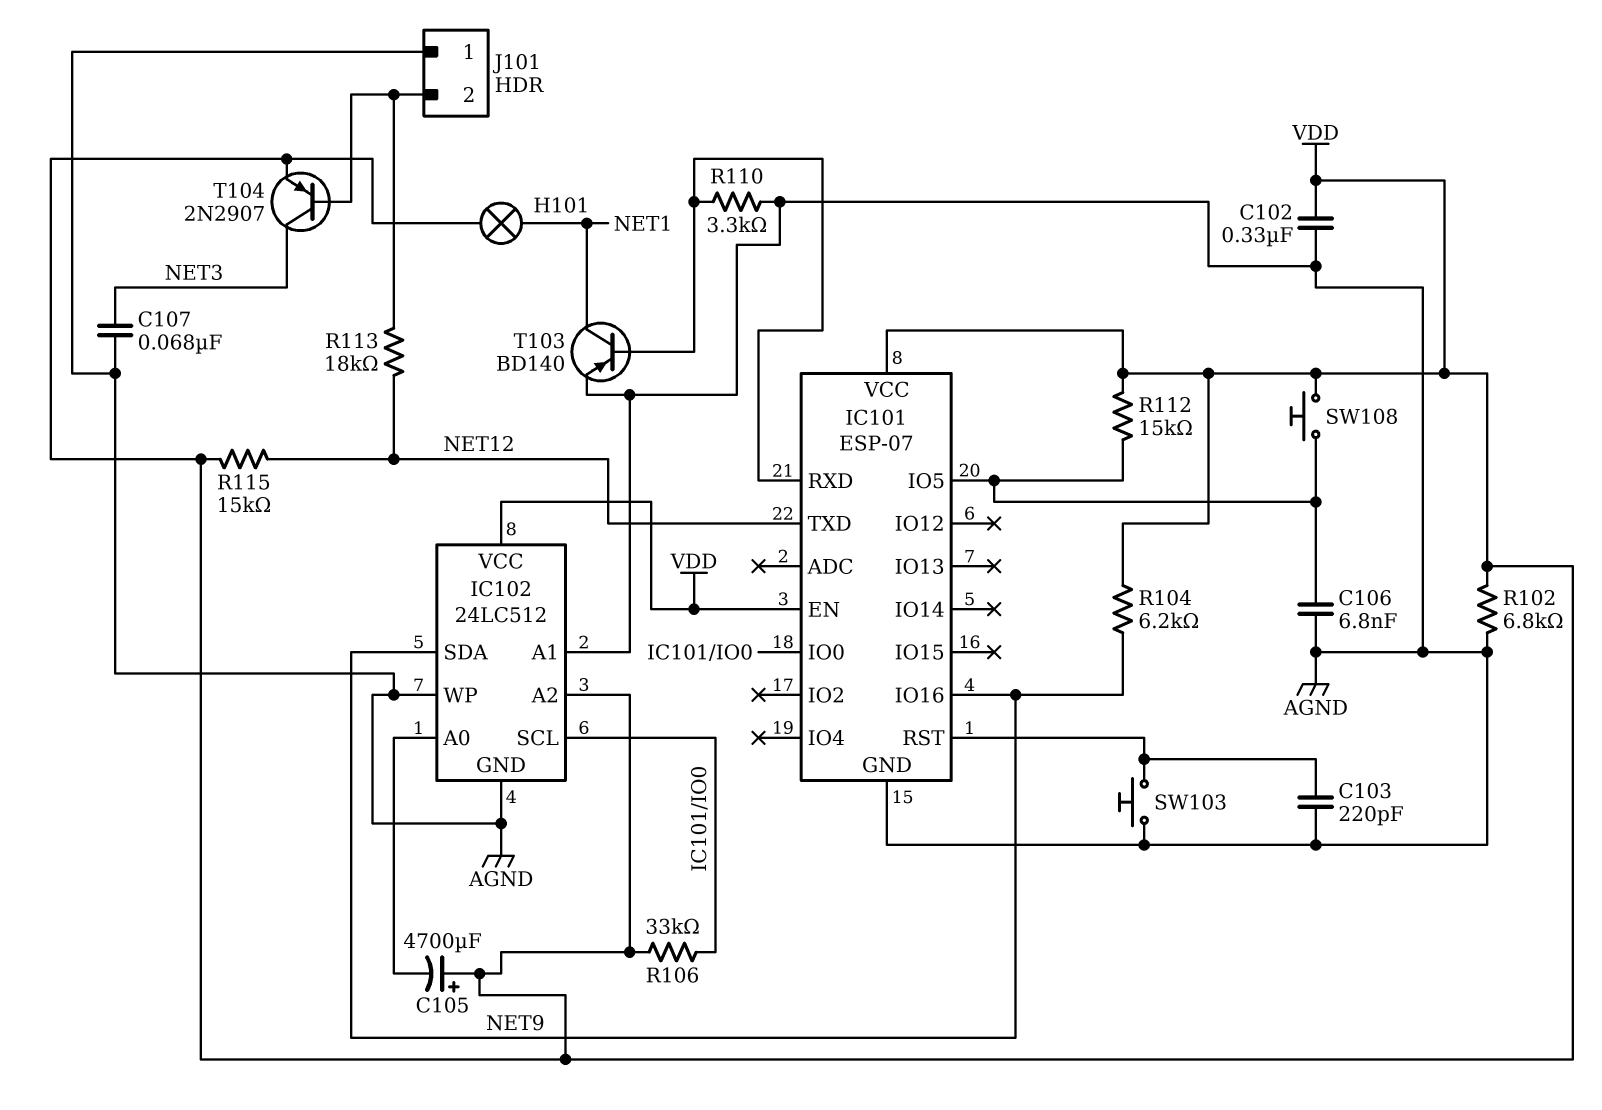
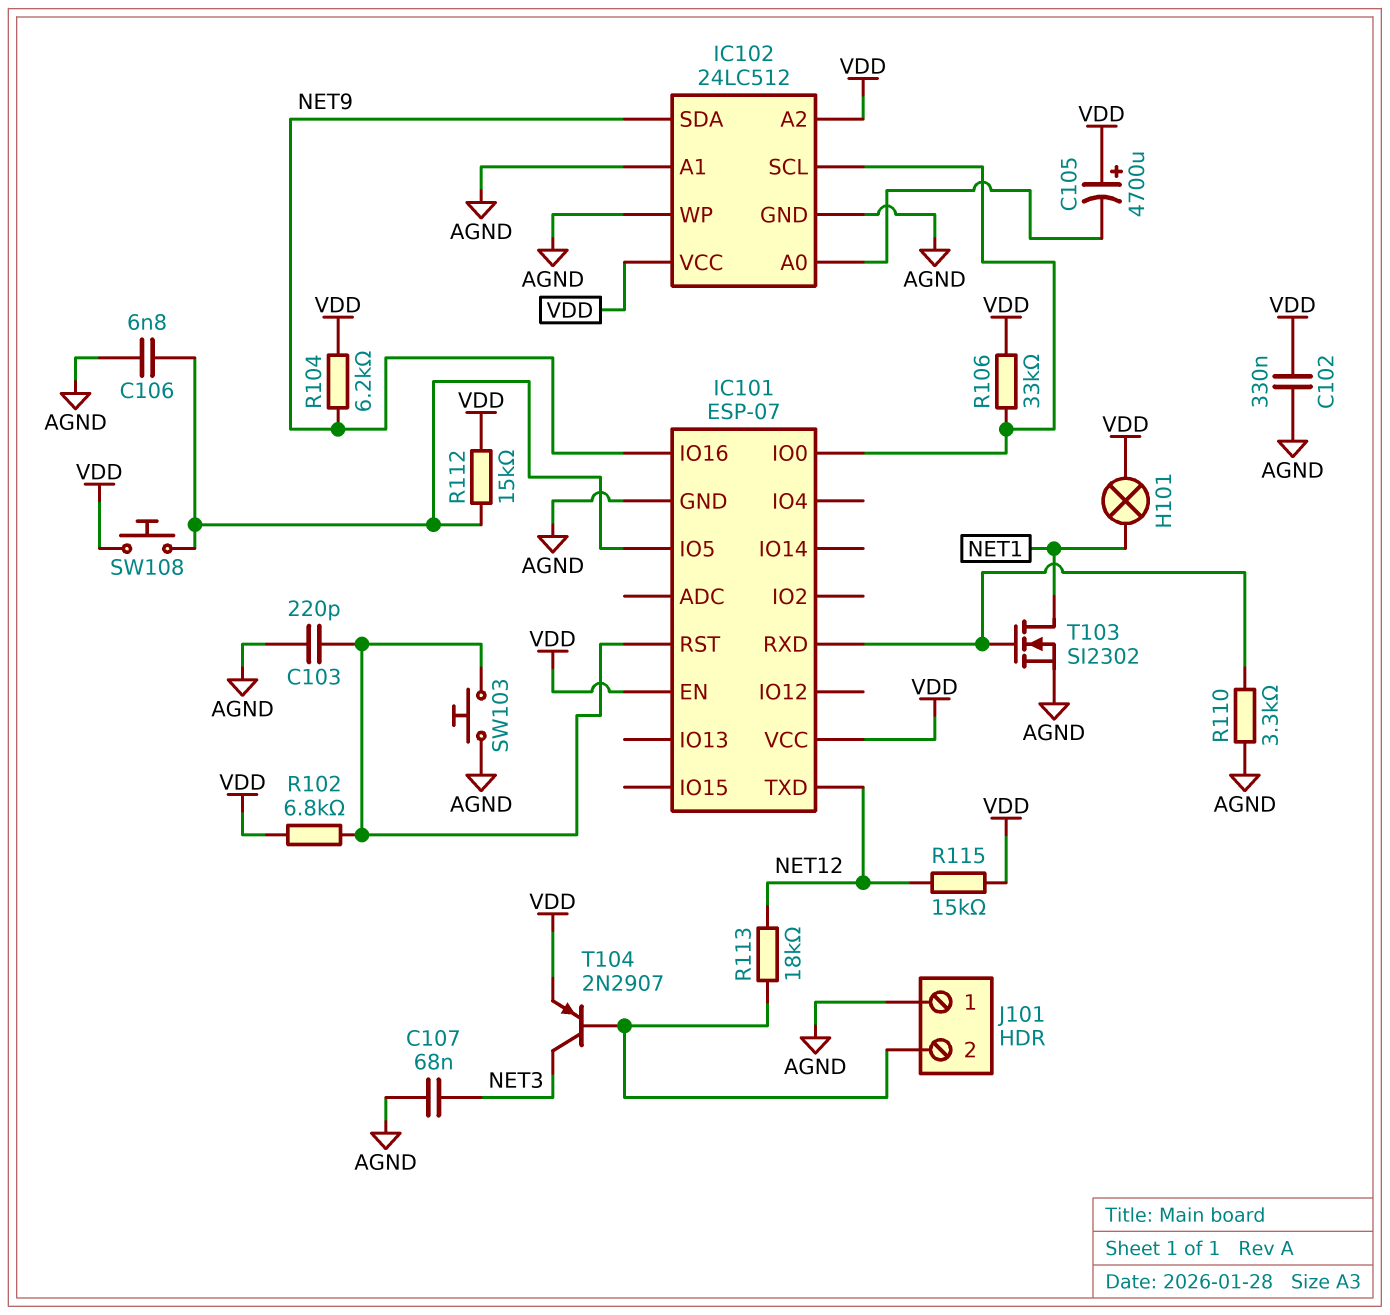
R102: 6.8k (AGND, VDD) -> 6.8k (IC101/RST, VDD)
T103: PNP BD140 (B IC101/RXD, C NET1, E AGND) -> NMOS SI2302 (G IC101/RXD, D NET1, S AGND)

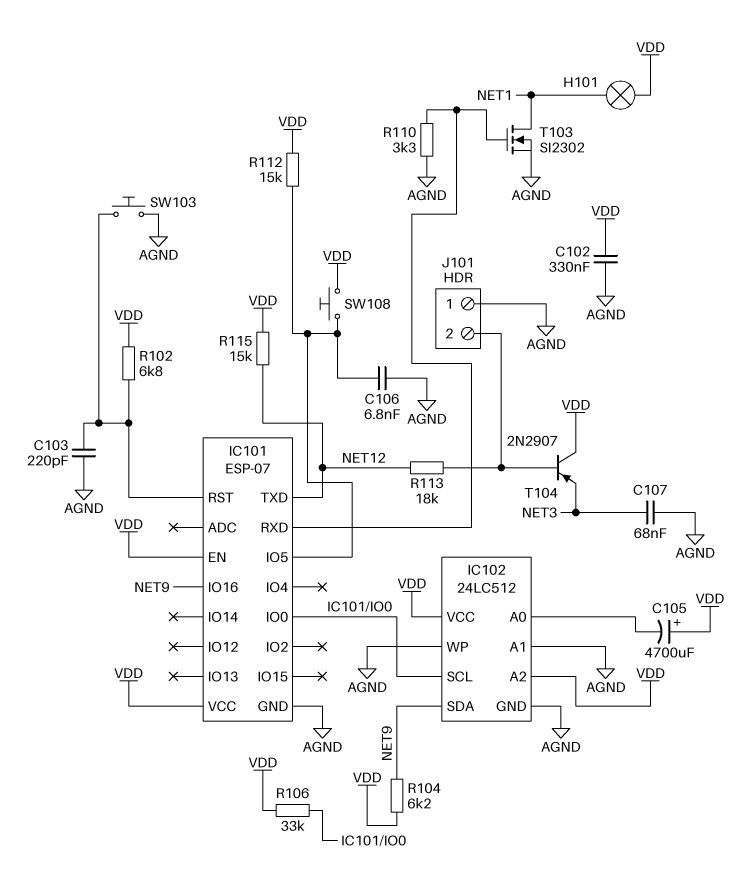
T104: PNP 2N2907 (B J101/2, C NET3, E VDD) -> PNP 2N2907 (B J101/2, C VDD, E NET3)

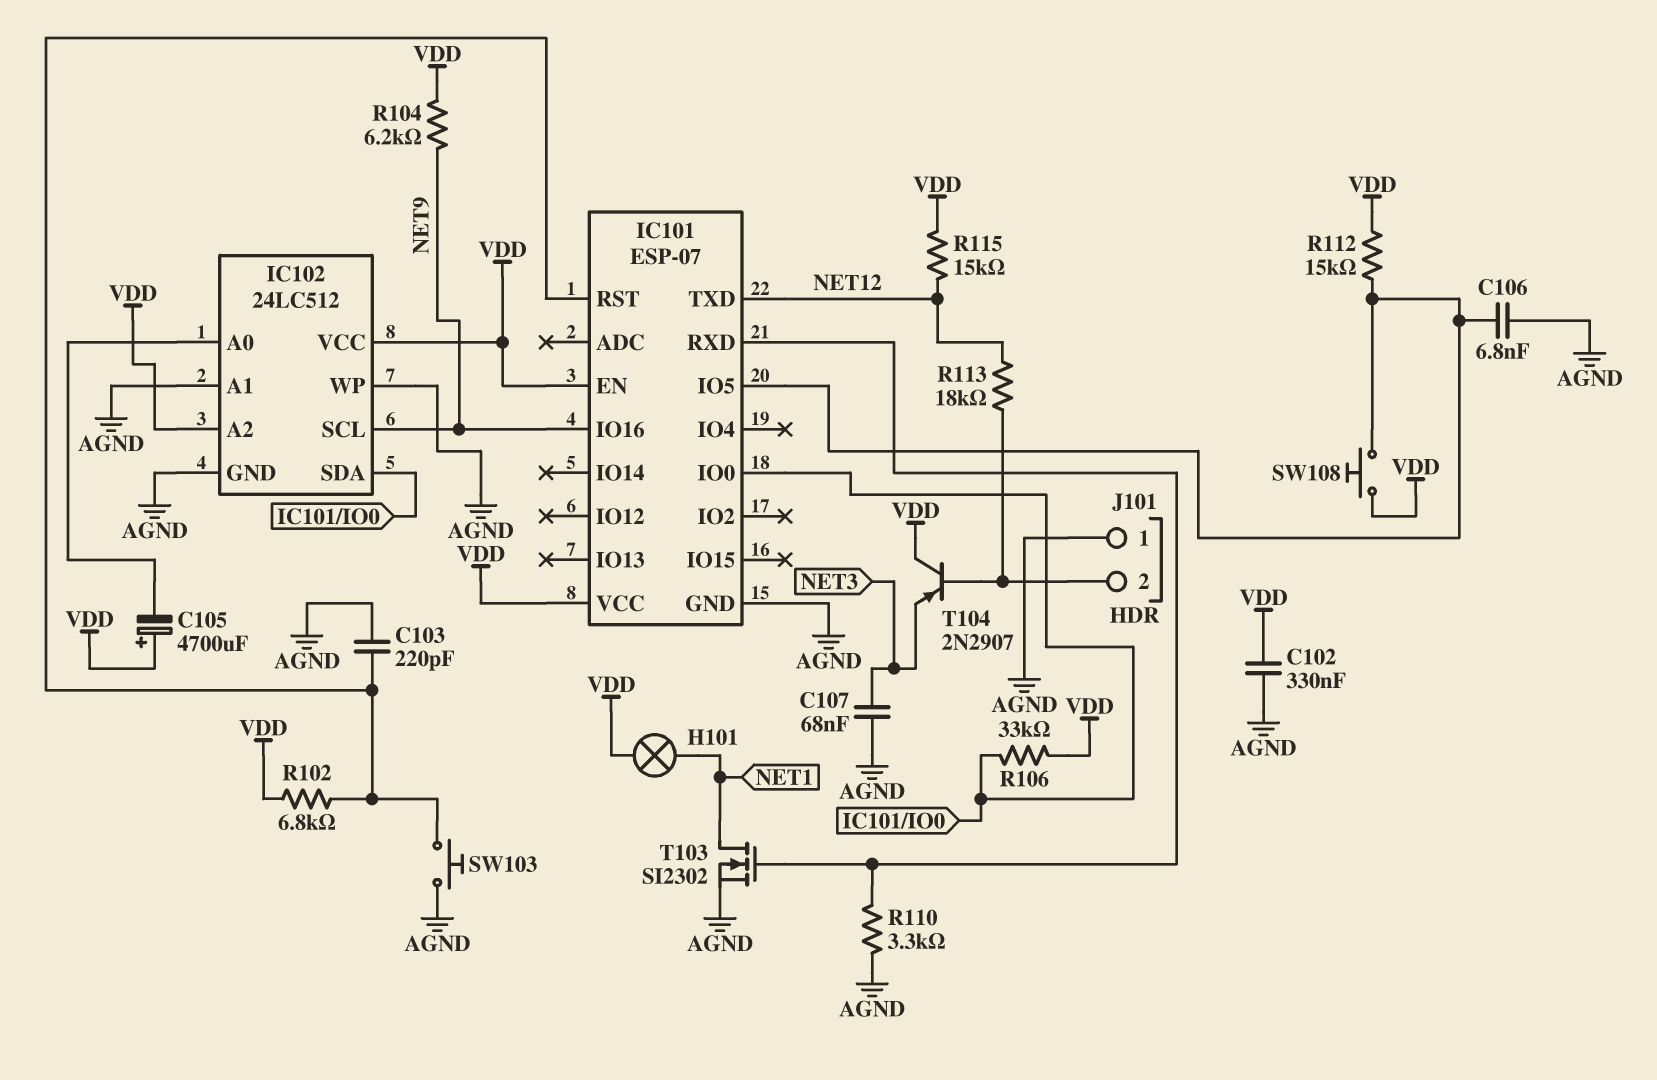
IC102 pin SCL: IC101/IO0 -> NET9
IC102 pin SDA: NET9 -> IC101/IO0

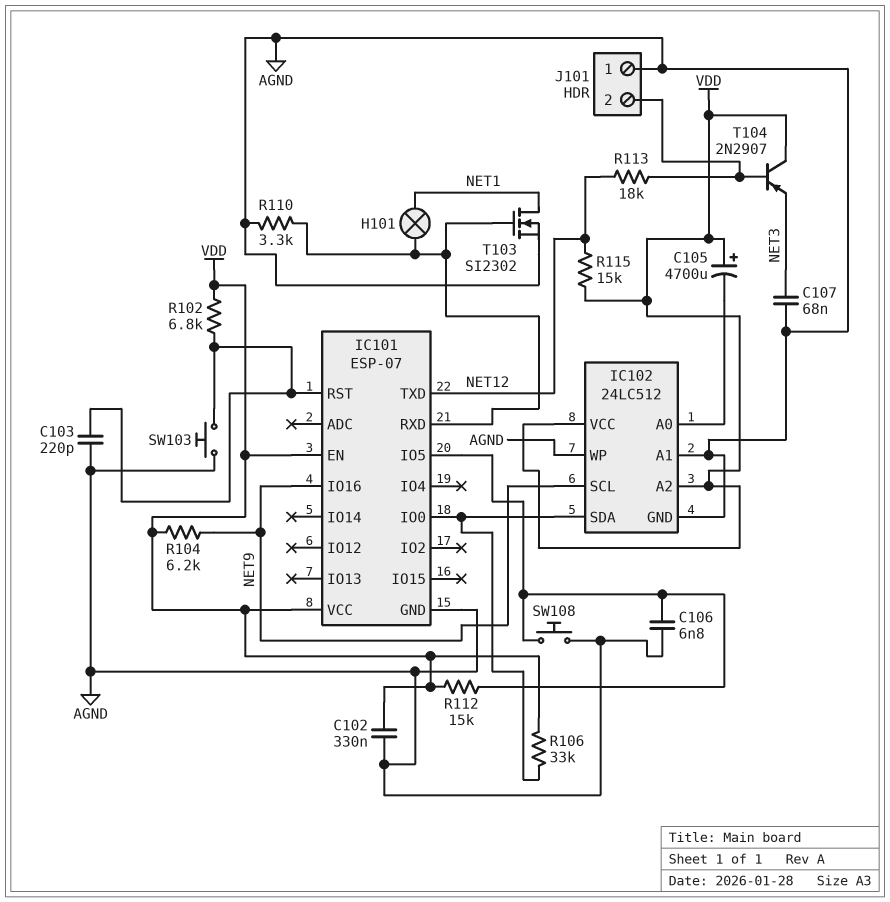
H101: lamp (NET1, VDD) -> lamp (IC101/RXD, NET1)
SW108: button (IC101/IO5, VDD) -> button (AGND, IC101/IO5)

